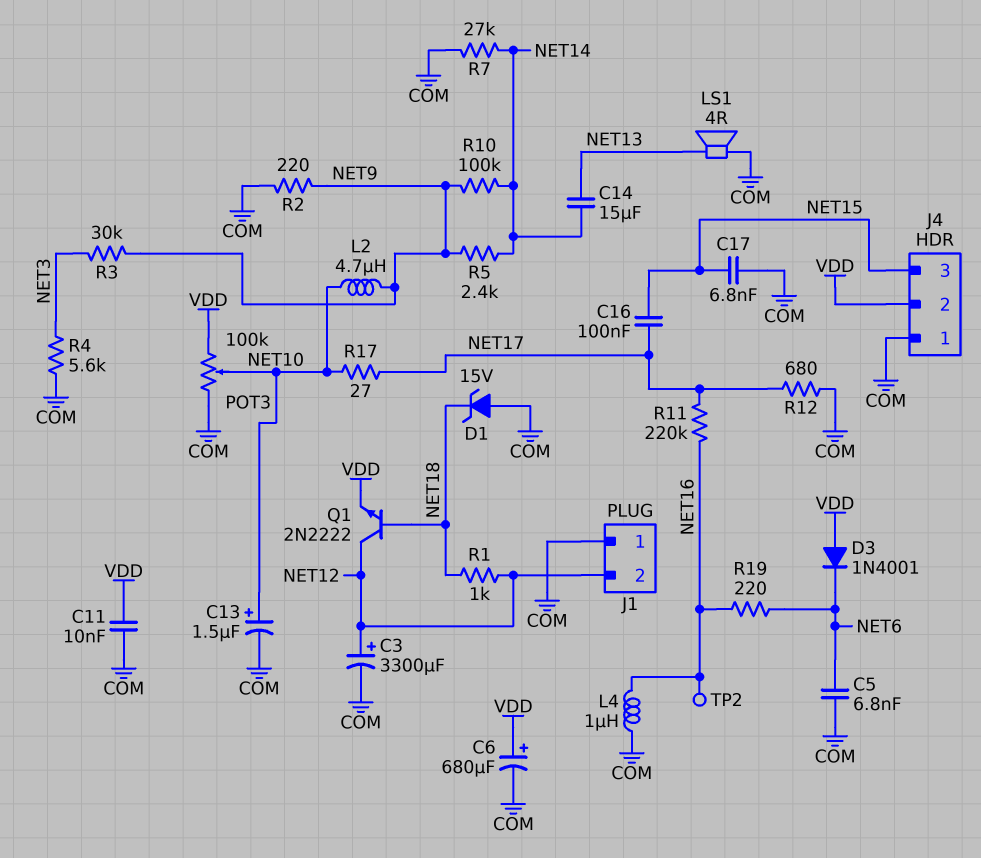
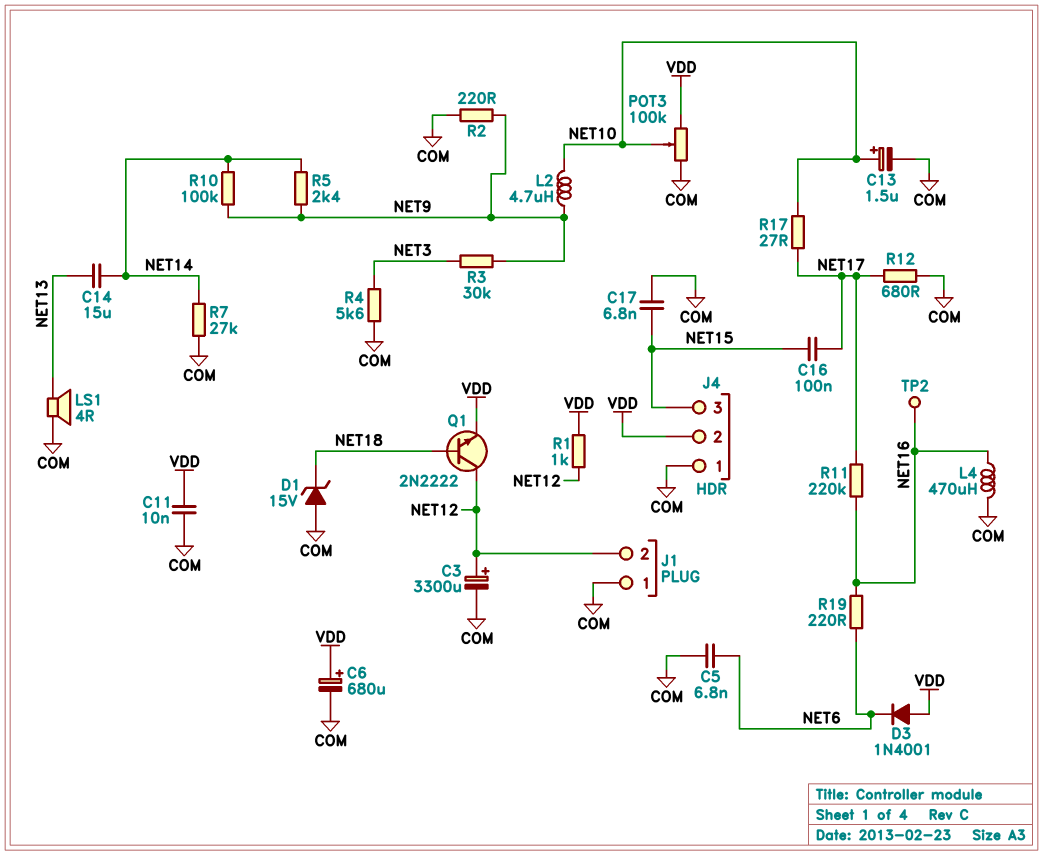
L4: 1uH (COM, NET16) -> 470uH (COM, NET16)
R1: 1k (NET12, NET18) -> 1k (NET12, VDD)

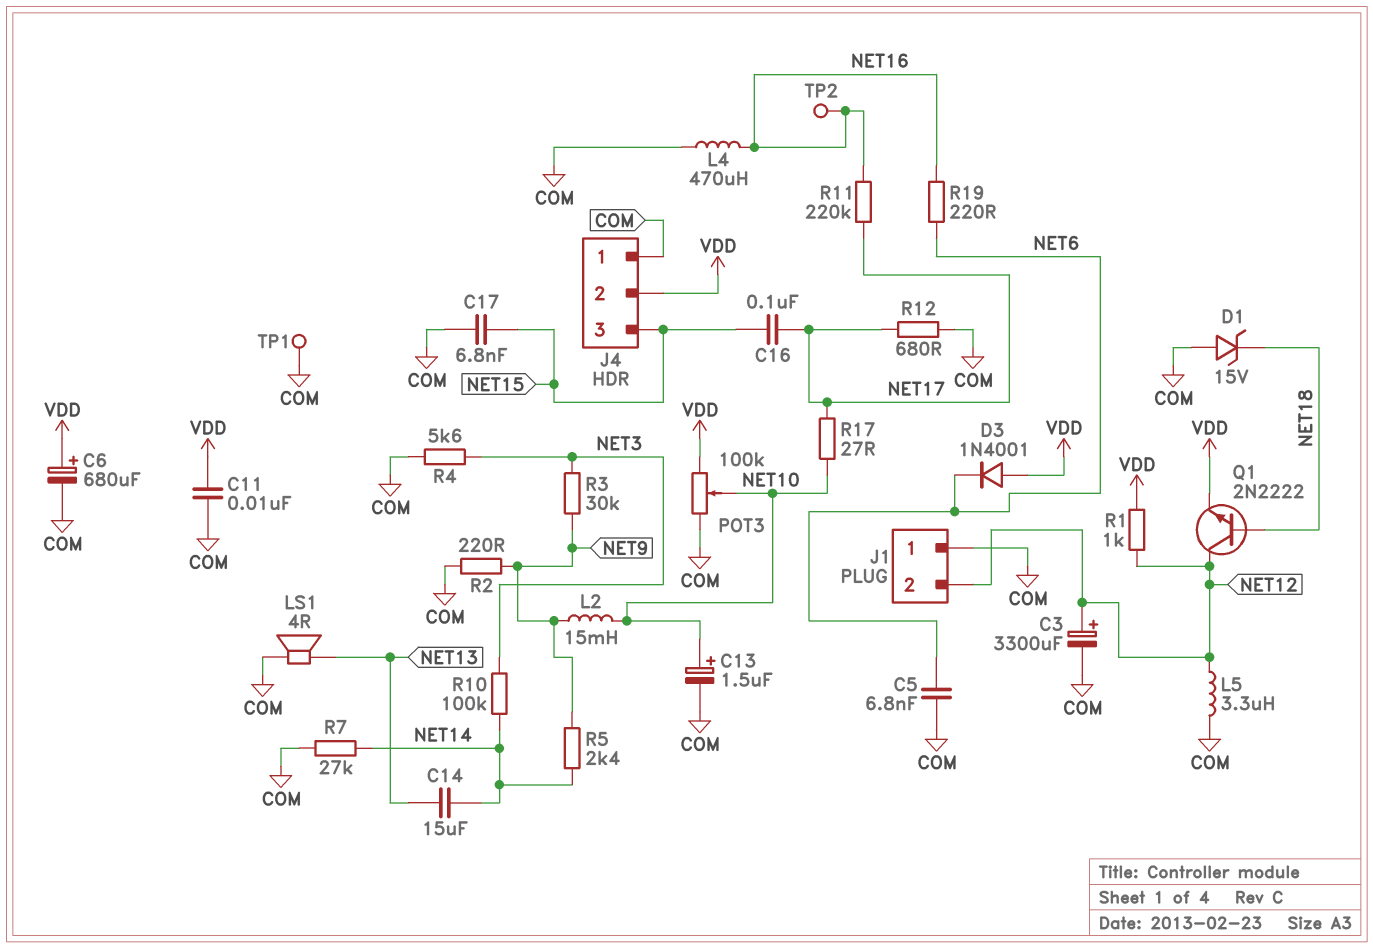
L2: 4.7uH (NET9, NET10) -> 15mH (NET9, NET10)
L5: none -> 3.3uH (COM, NET12)
R10: 100k (NET9, NET14) -> 100k (NET3, NET14)
TP1: none -> test point (COM)

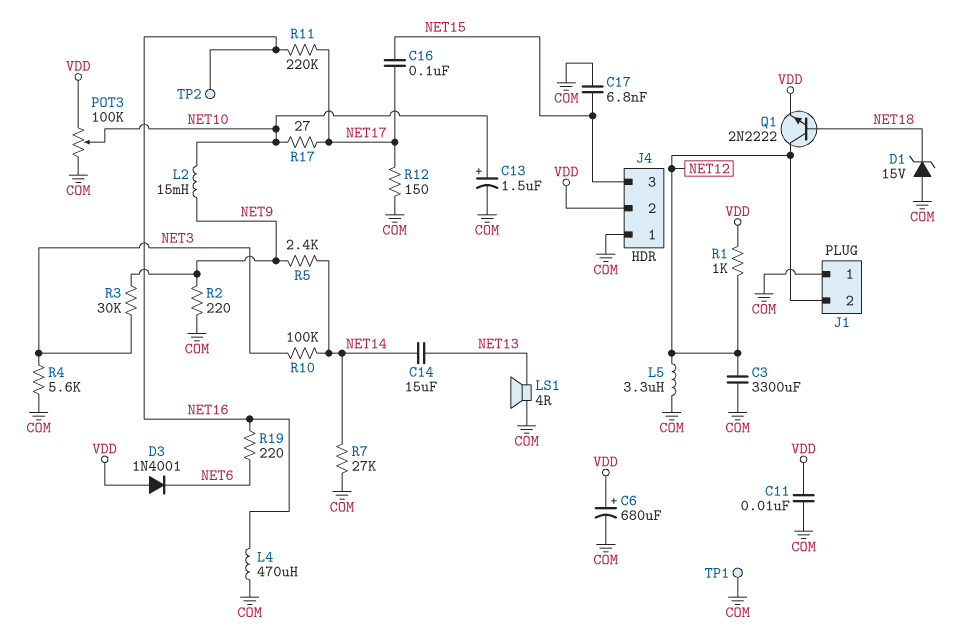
C3: 3300uF (plus NET12, minus COM) -> 3300uF (COM, NET12)
C5: 6.8nF (COM, NET6) -> none
R12: 680 (COM, NET17) -> 150 (COM, NET17)

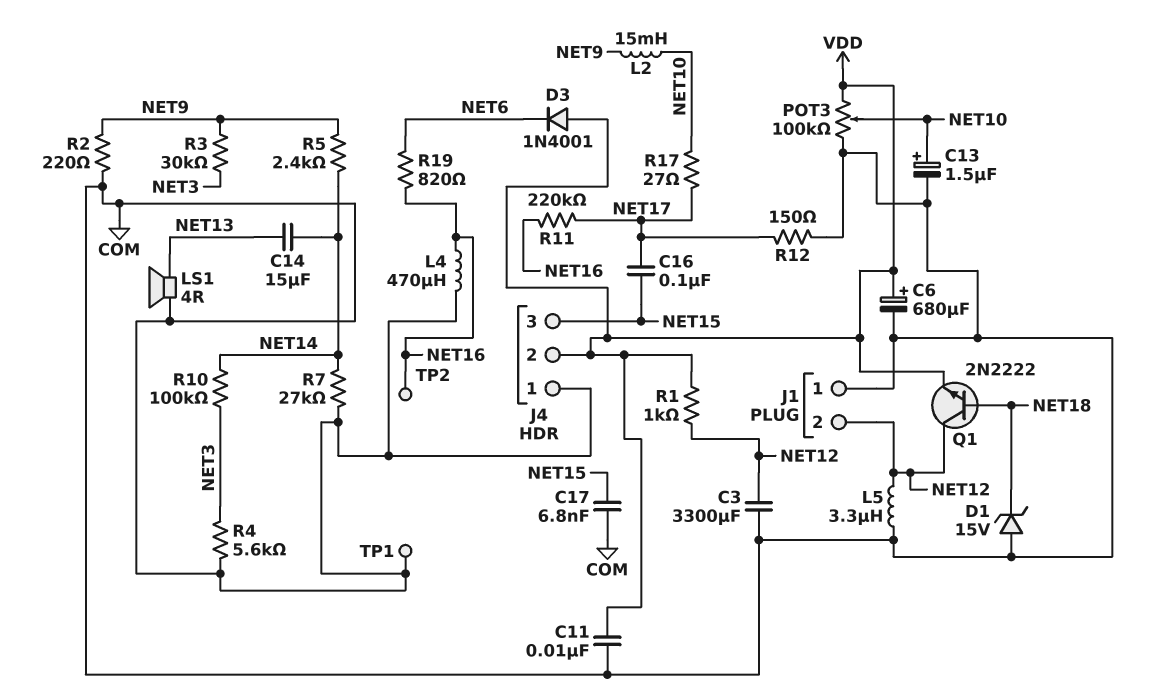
R19: 220 (NET6, NET16) -> 820 (NET6, NET16)

